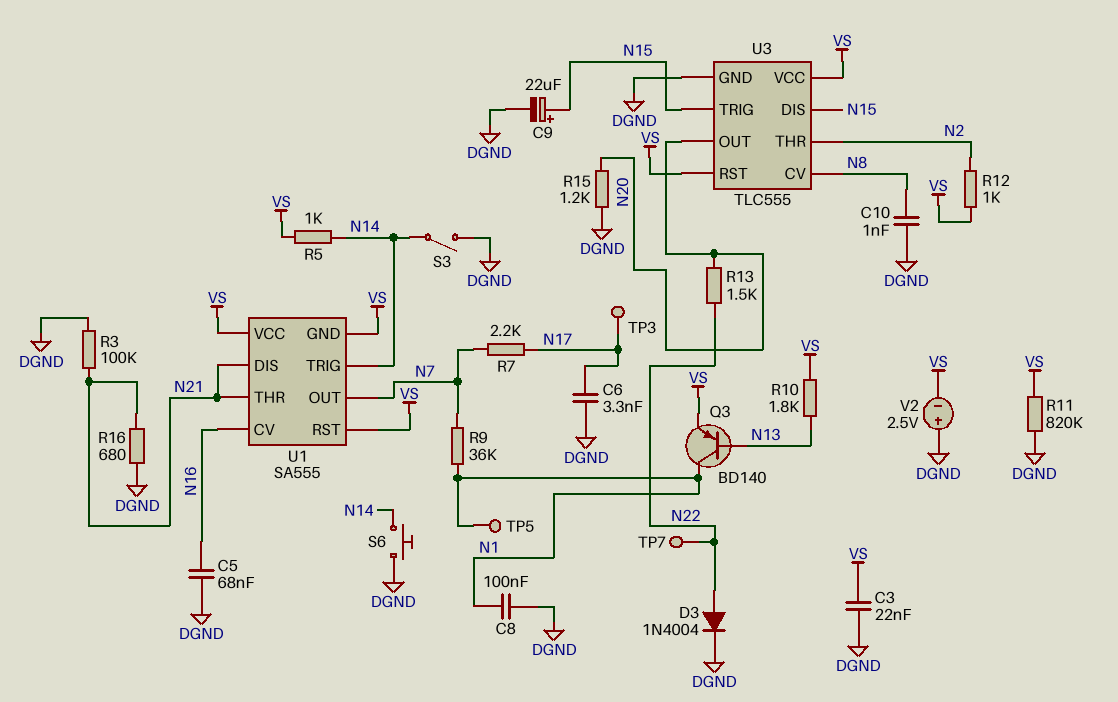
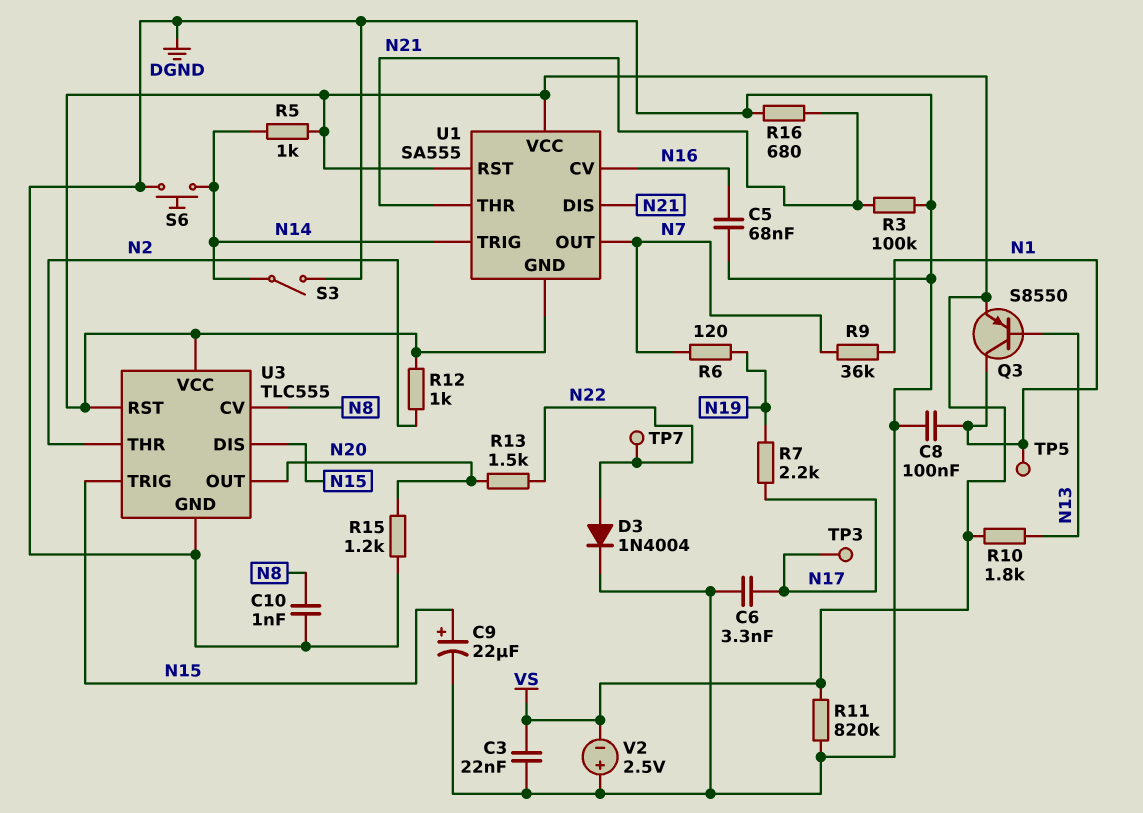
Q3: PNP BD140 (B N13, C N1, E VS) -> PNP S8550 (B N13, C N1, E VS)
R6: none -> 120 (N7, N19)
R7: 2.2k (N7, N17) -> 2.2k (N17, N19)

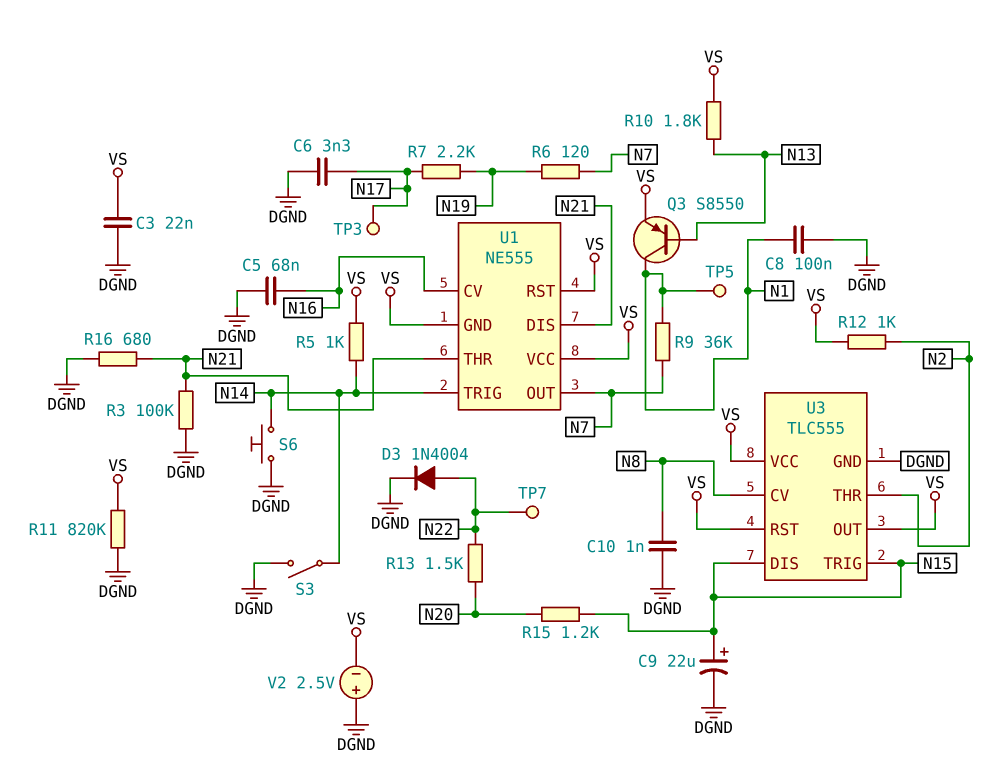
R15: 1.2k (DGND, N20) -> 1.2k (N15, N20)
U1: SA555 -> NE555
U3 pin OUT: N20 -> VS

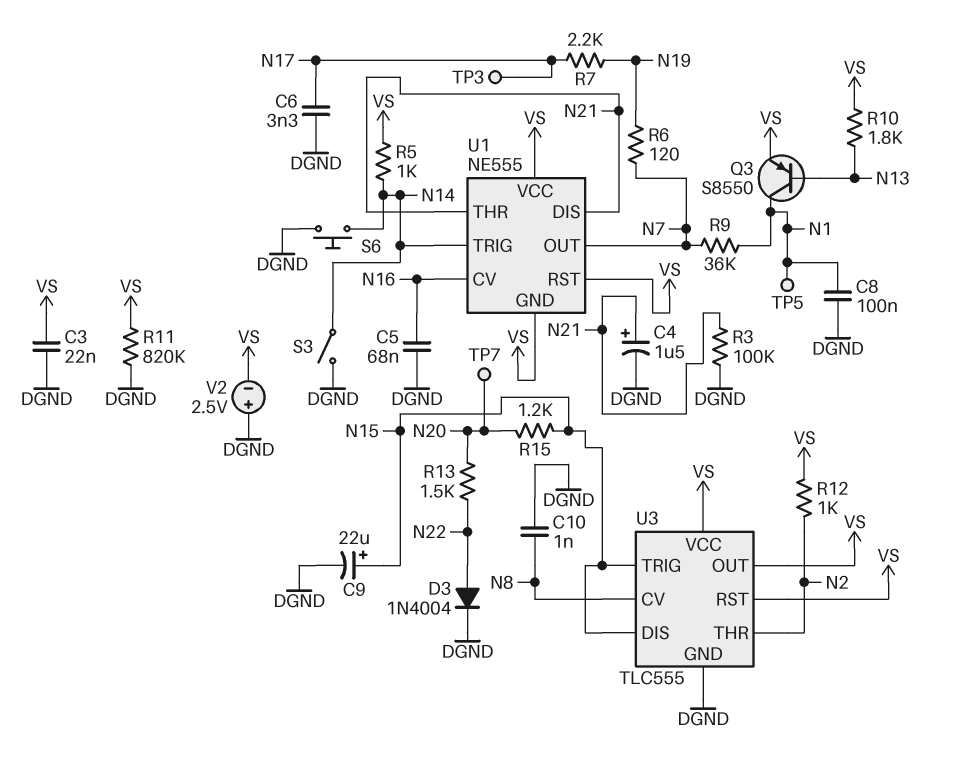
C4: none -> 1.5uF (plus N21, minus DGND)
R16: 680 (DGND, N21) -> none
TP7: test point (N22) -> test point (N20)

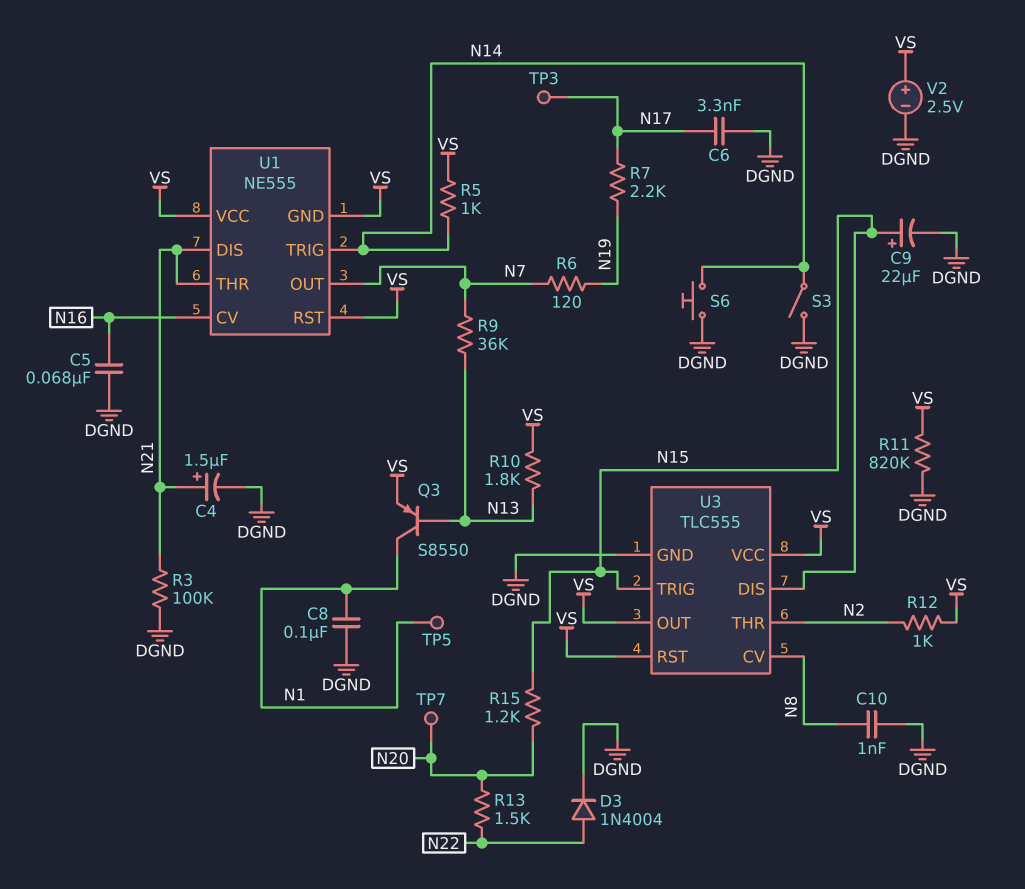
C3: 22nF (DGND, VS) -> none
R9: 36k (N1, N7) -> 36k (N7, N13)
V2: 2.5V (plus DGND, minus VS) -> 2.5V (plus VS, minus DGND)

